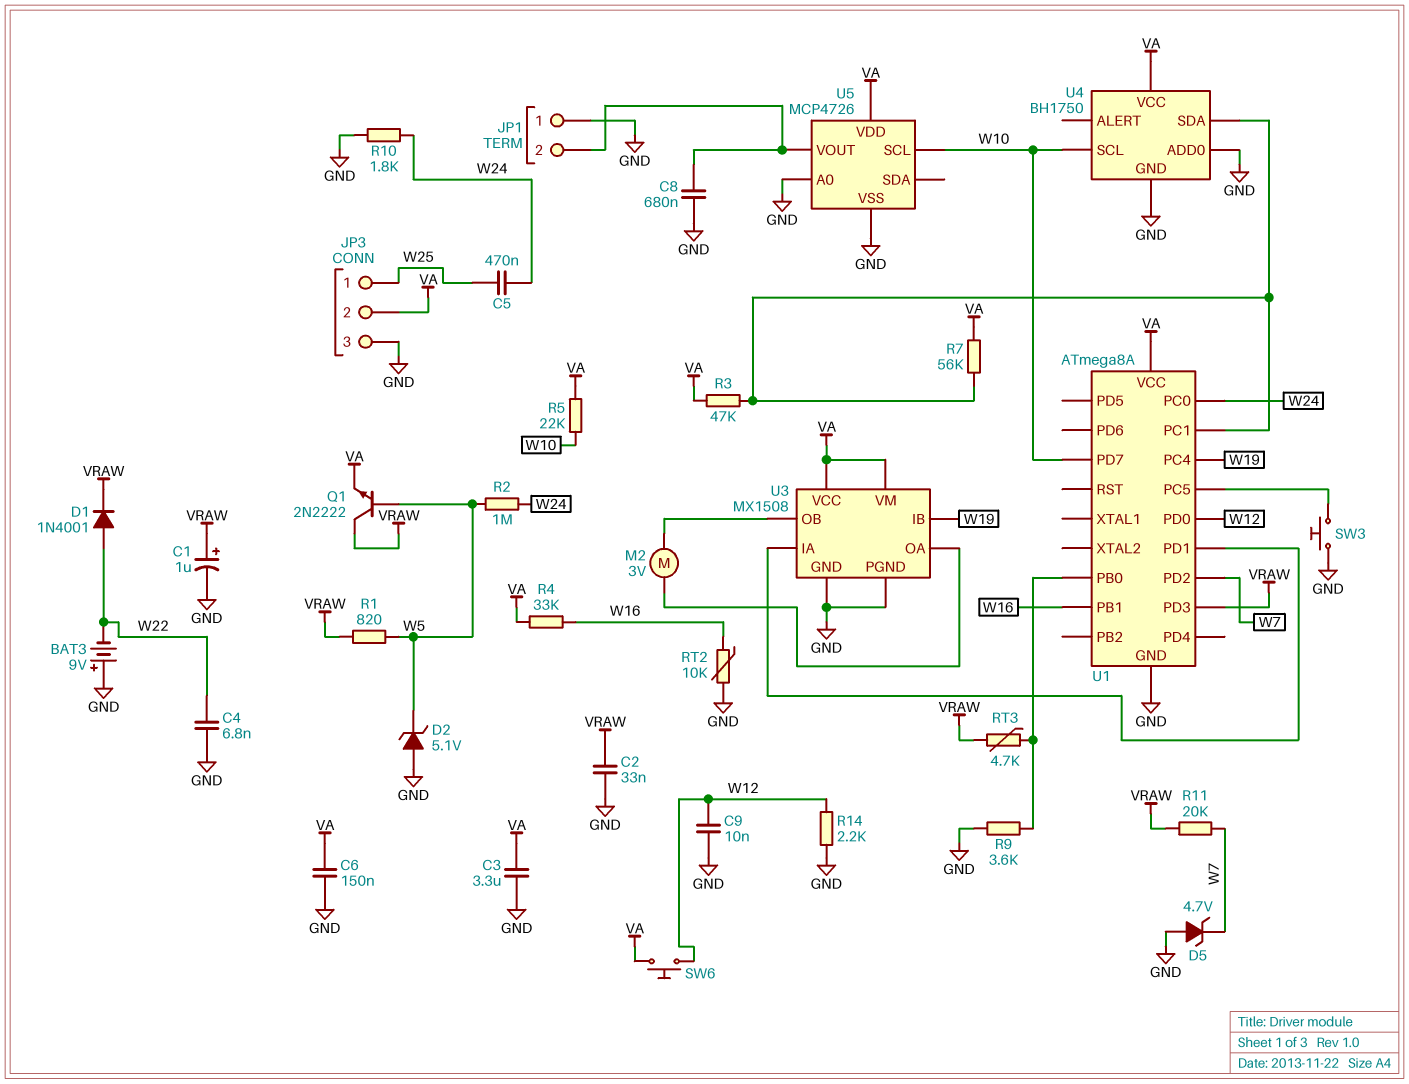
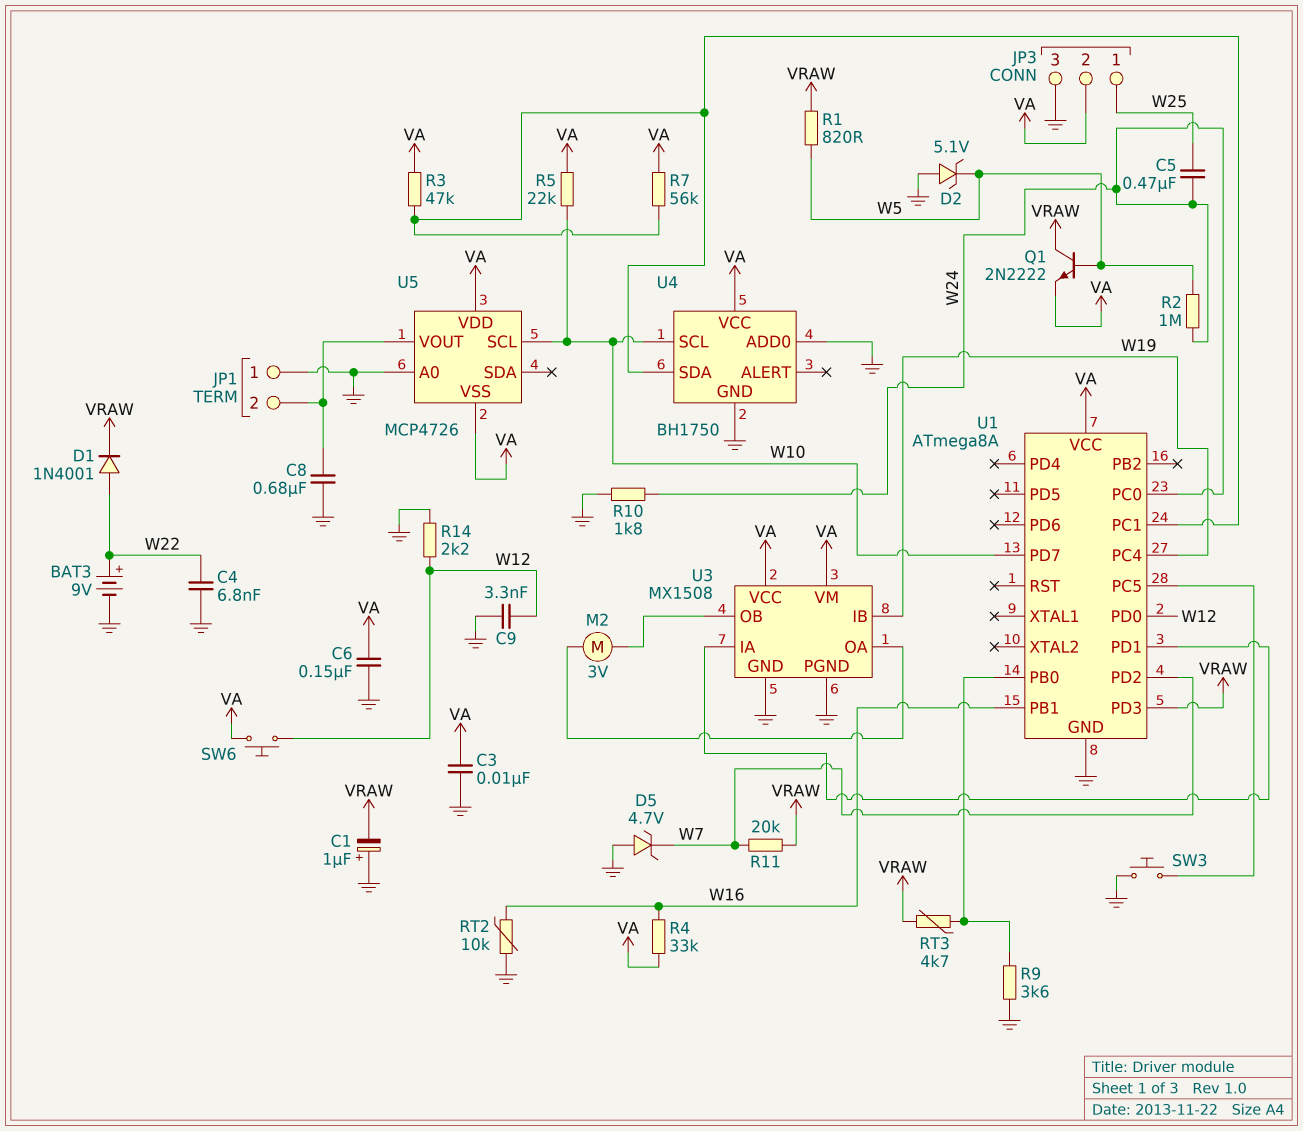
BAT3: 9V (plus GND, minus W22) -> 9V (plus W22, minus GND)
C1: 1uF (plus VRAW, minus GND) -> 1uF (plus GND, minus VRAW)
C2: 33nF (GND, VRAW) -> none
C3: 3.3uF (GND, VA) -> 10nF (GND, VA)
C9: 10nF (GND, W12) -> 3.3nF (GND, W12)
U5 pin VSS: GND -> VA

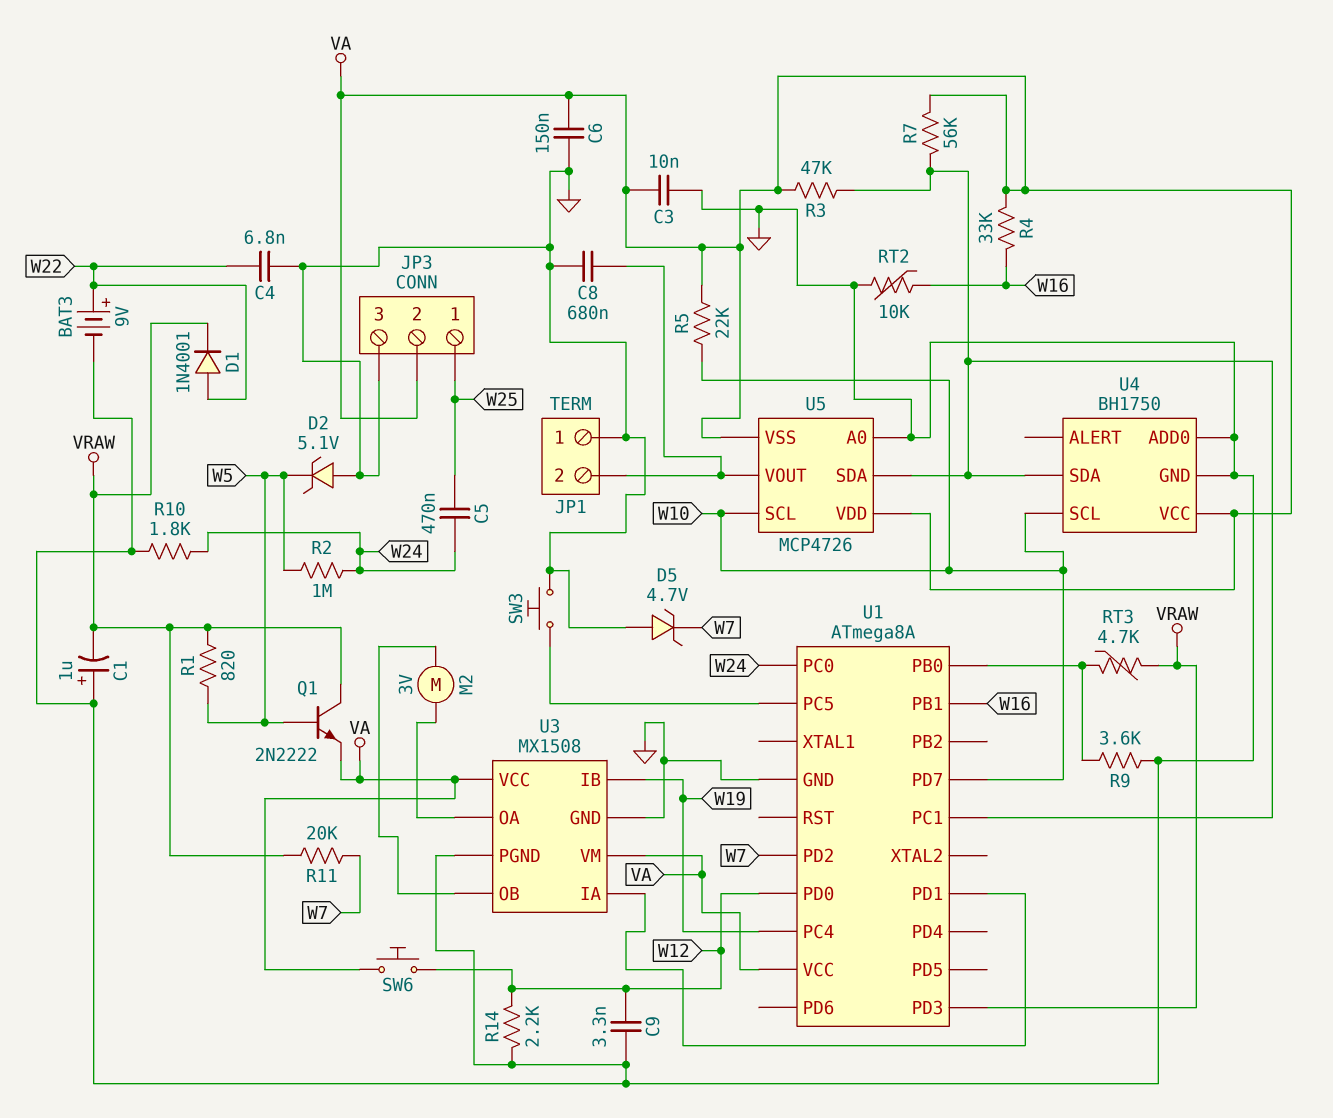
U5 pin SDA: none -> U1/PC1

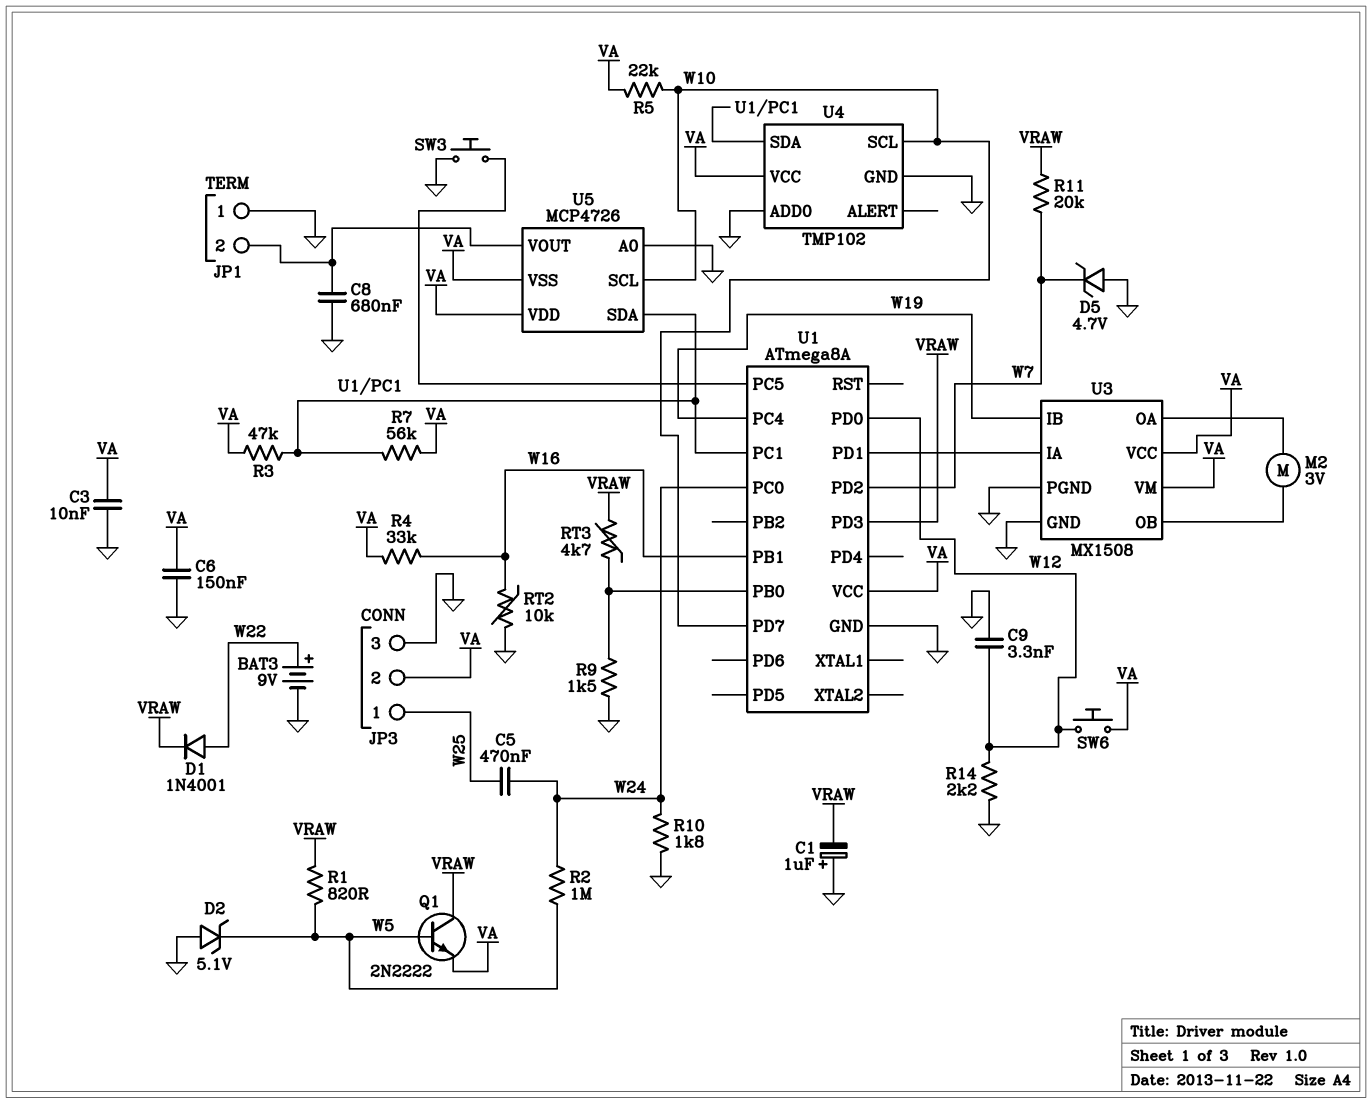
C4: 6.8nF (GND, W22) -> none
R9: 3.6k (GND, U1/PB0) -> 1.5k (GND, U1/PB0)
U4: BH1750 -> TMP102

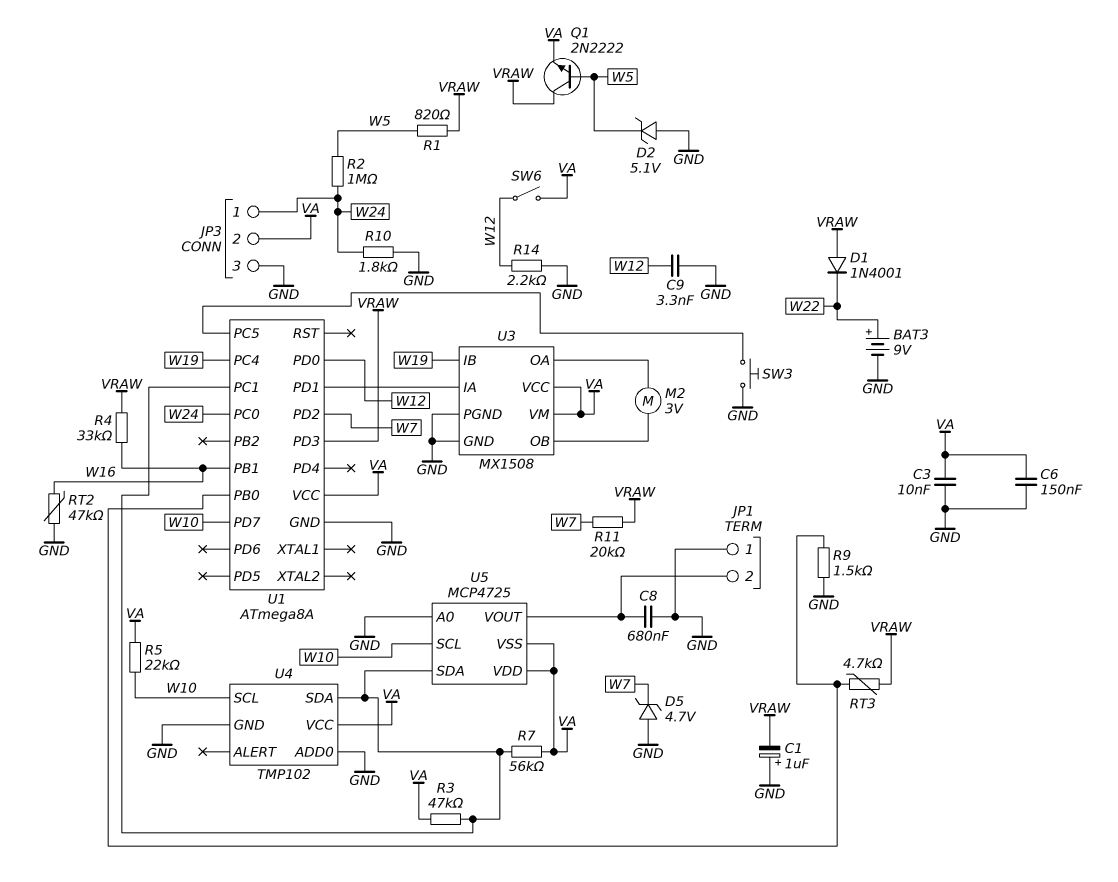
C5: 470nF (W24, W25) -> none
D1: diode 1N4001 (A W22, K VRAW) -> diode 1N4001 (A VRAW, K W22)
JP3 pin 1: W25 -> W24
R4: 33k (VA, W16) -> 33k (VRAW, W16)
RT2: 10k (GND, W16) -> 47k (GND, W16)
SW6: button (VA, W12) -> switch (VA, W12)
U5: MCP4726 -> MCP4725

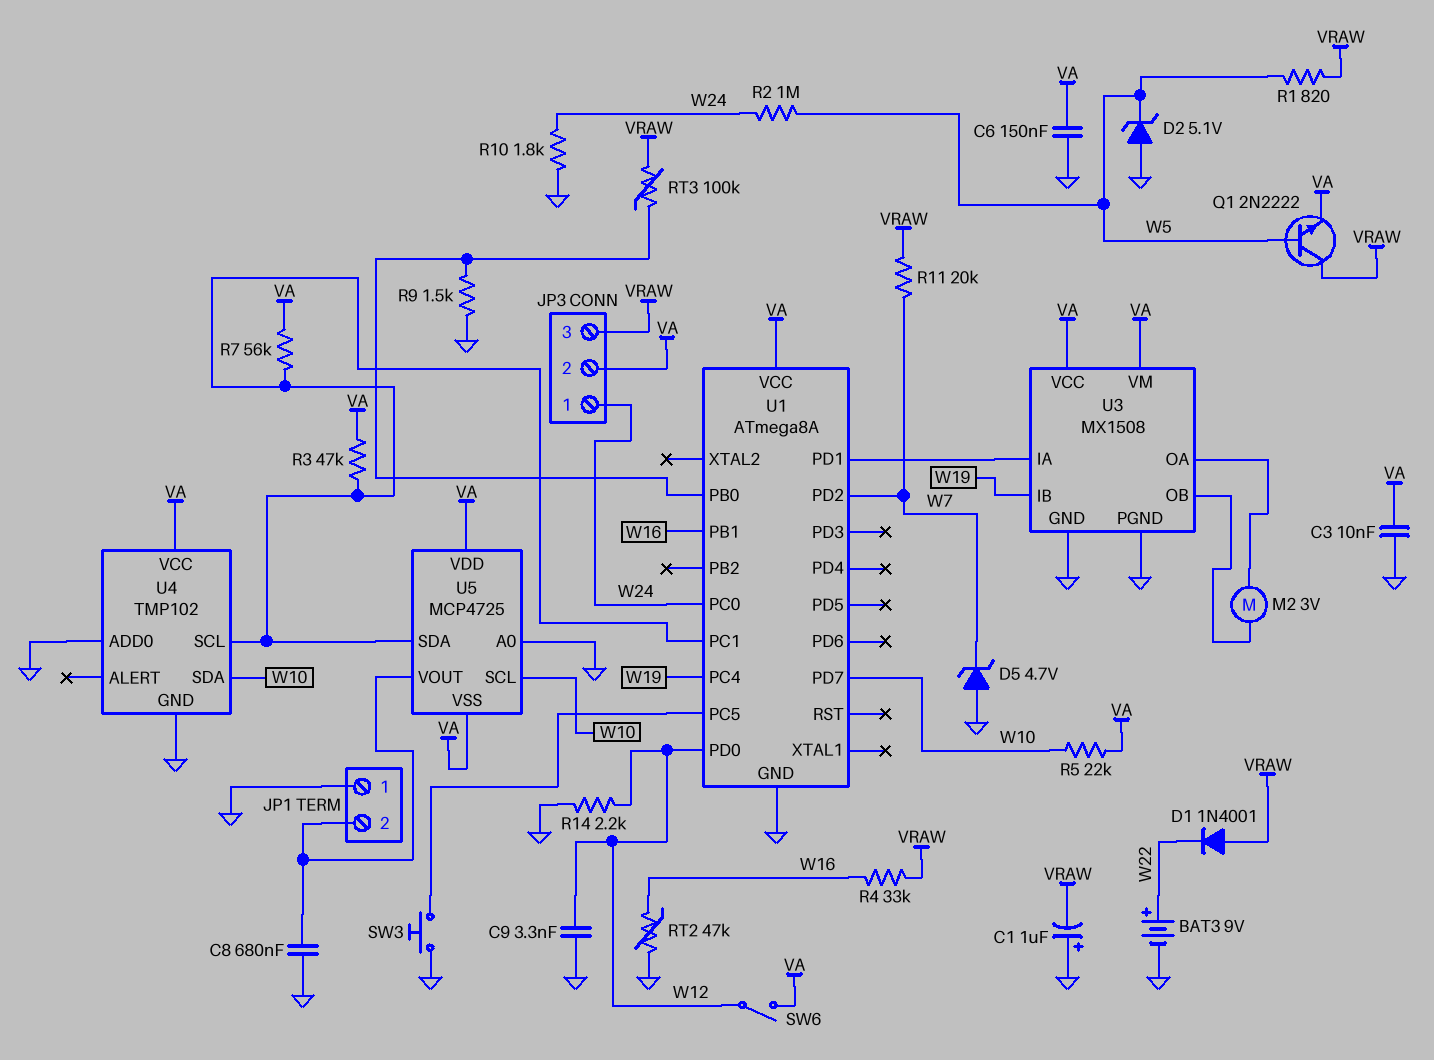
JP3 pin 3: GND -> VRAW
RT3: 4.7k (U1/PB0, VRAW) -> 100k (U1/PB0, VRAW)
U1 pin PD3: VRAW -> none
U4 pin SCL: W10 -> U1/PC1
U4 pin SDA: U1/PC1 -> W10

